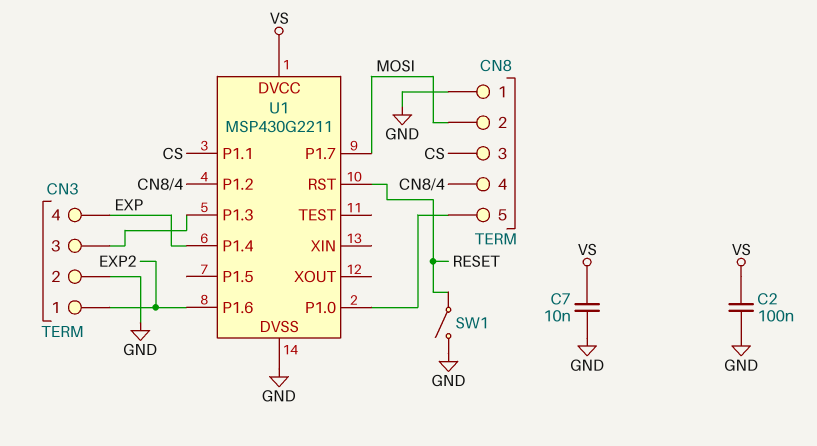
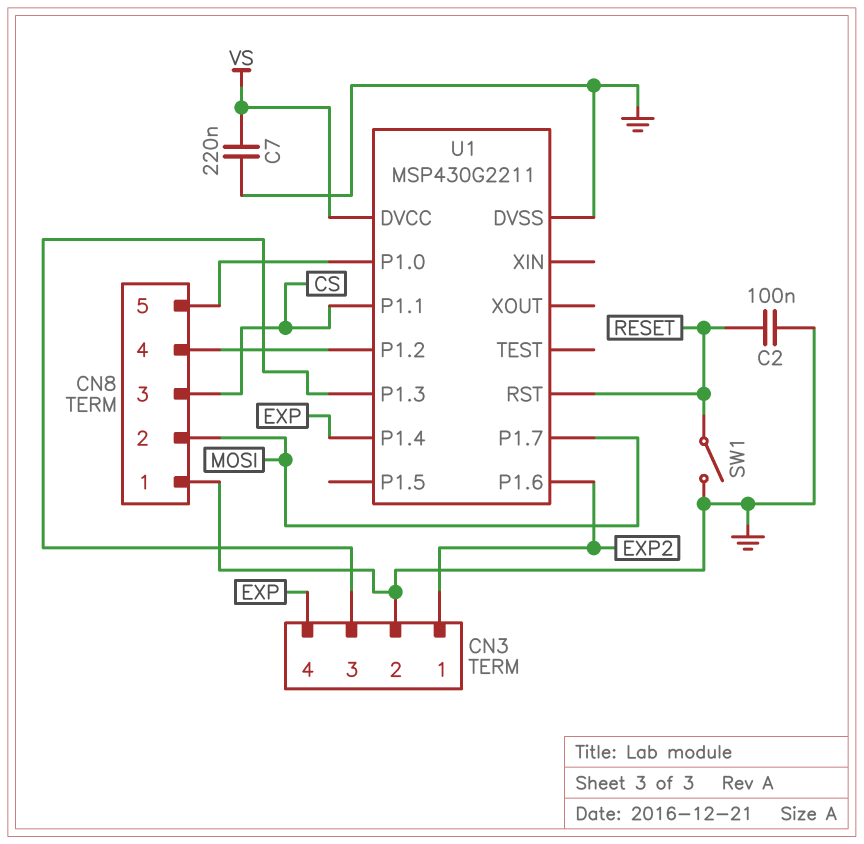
C2: 100nF (GND, VS) -> 100nF (GND, RESET)
C7: 10nF (GND, VS) -> 220nF (GND, VS)

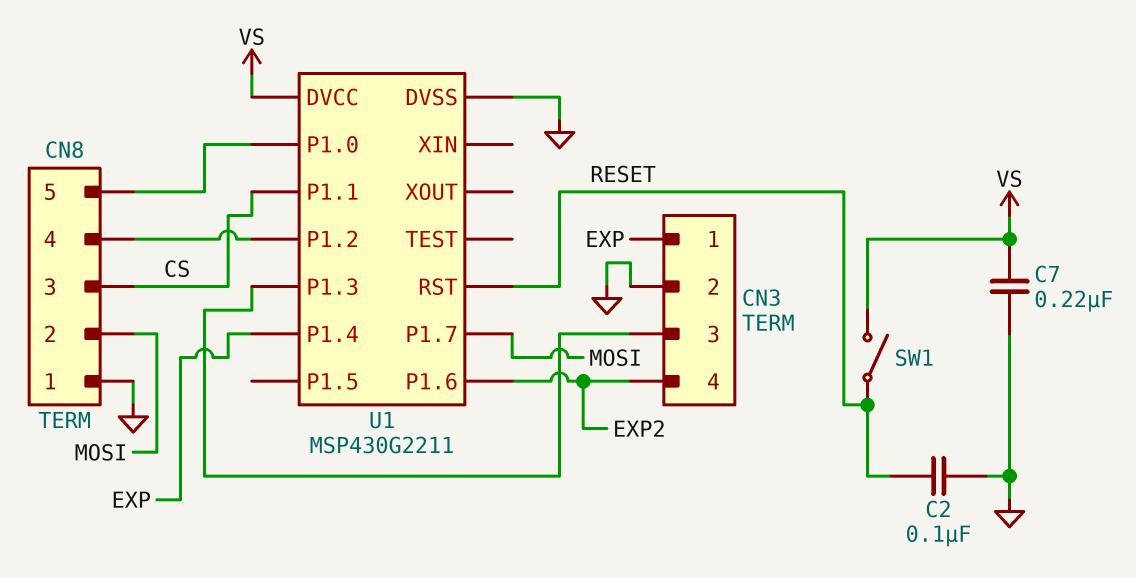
CN3 pin 1: EXP2 -> EXP
CN3 pin 4: EXP -> EXP2
SW1: switch (GND, RESET) -> switch (RESET, VS)

